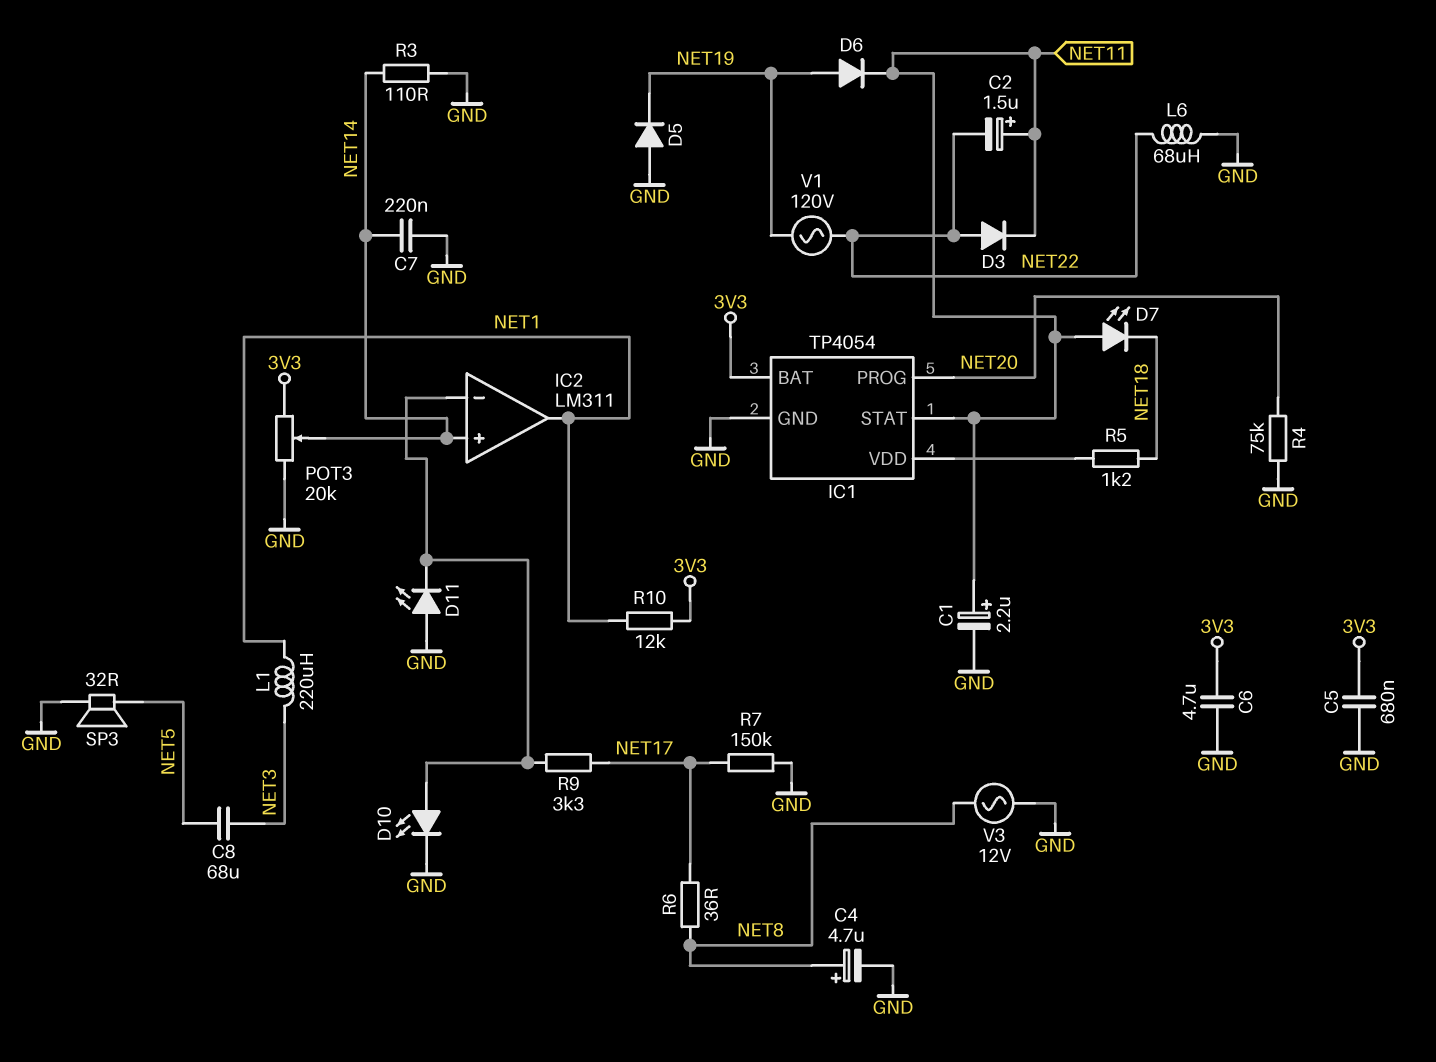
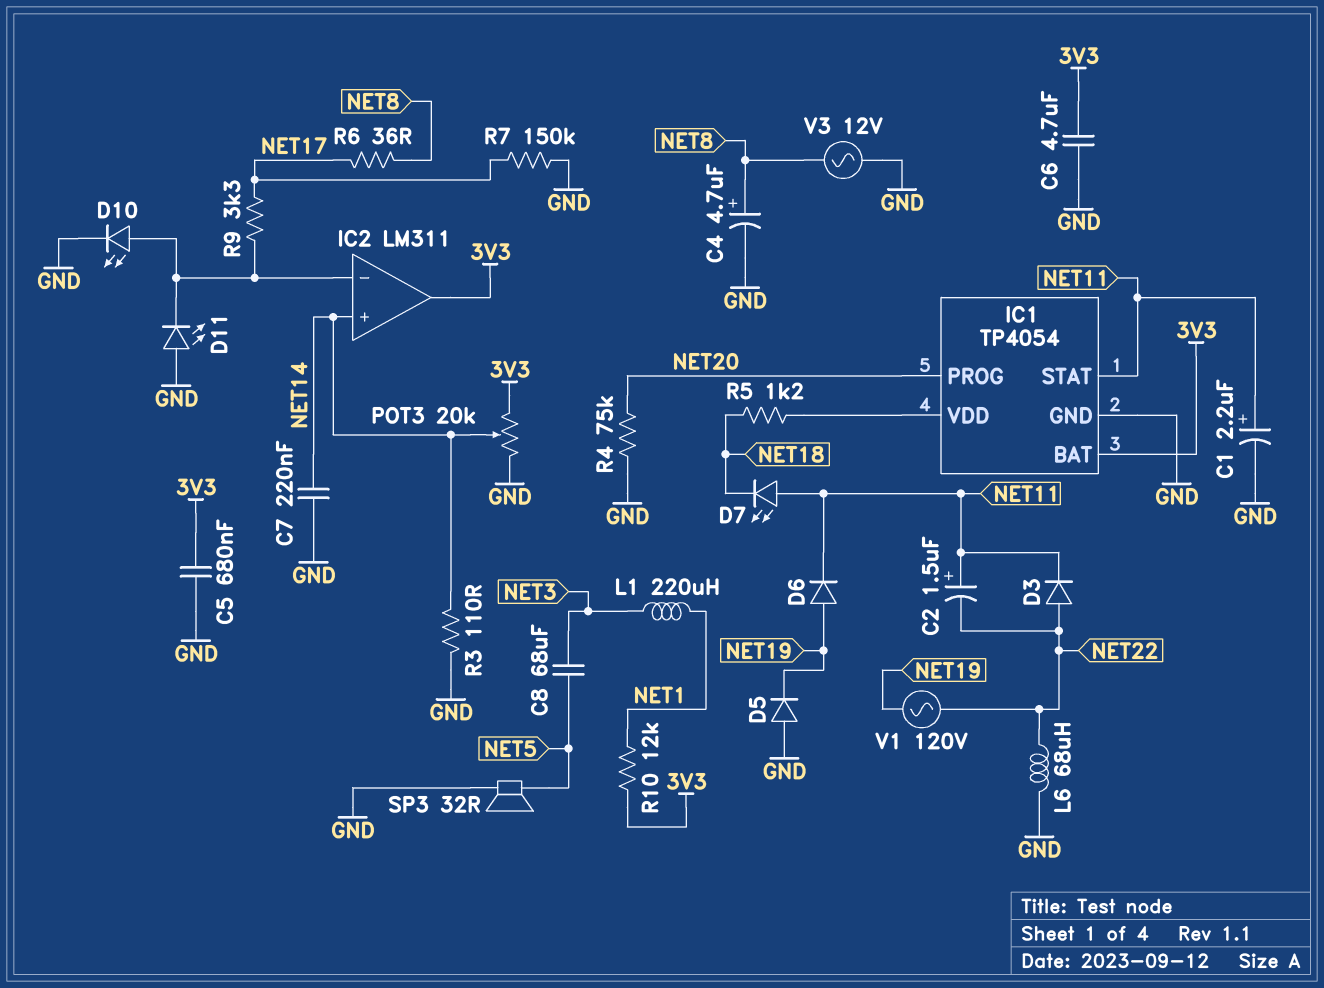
IC2 pin out: NET1 -> 3V3

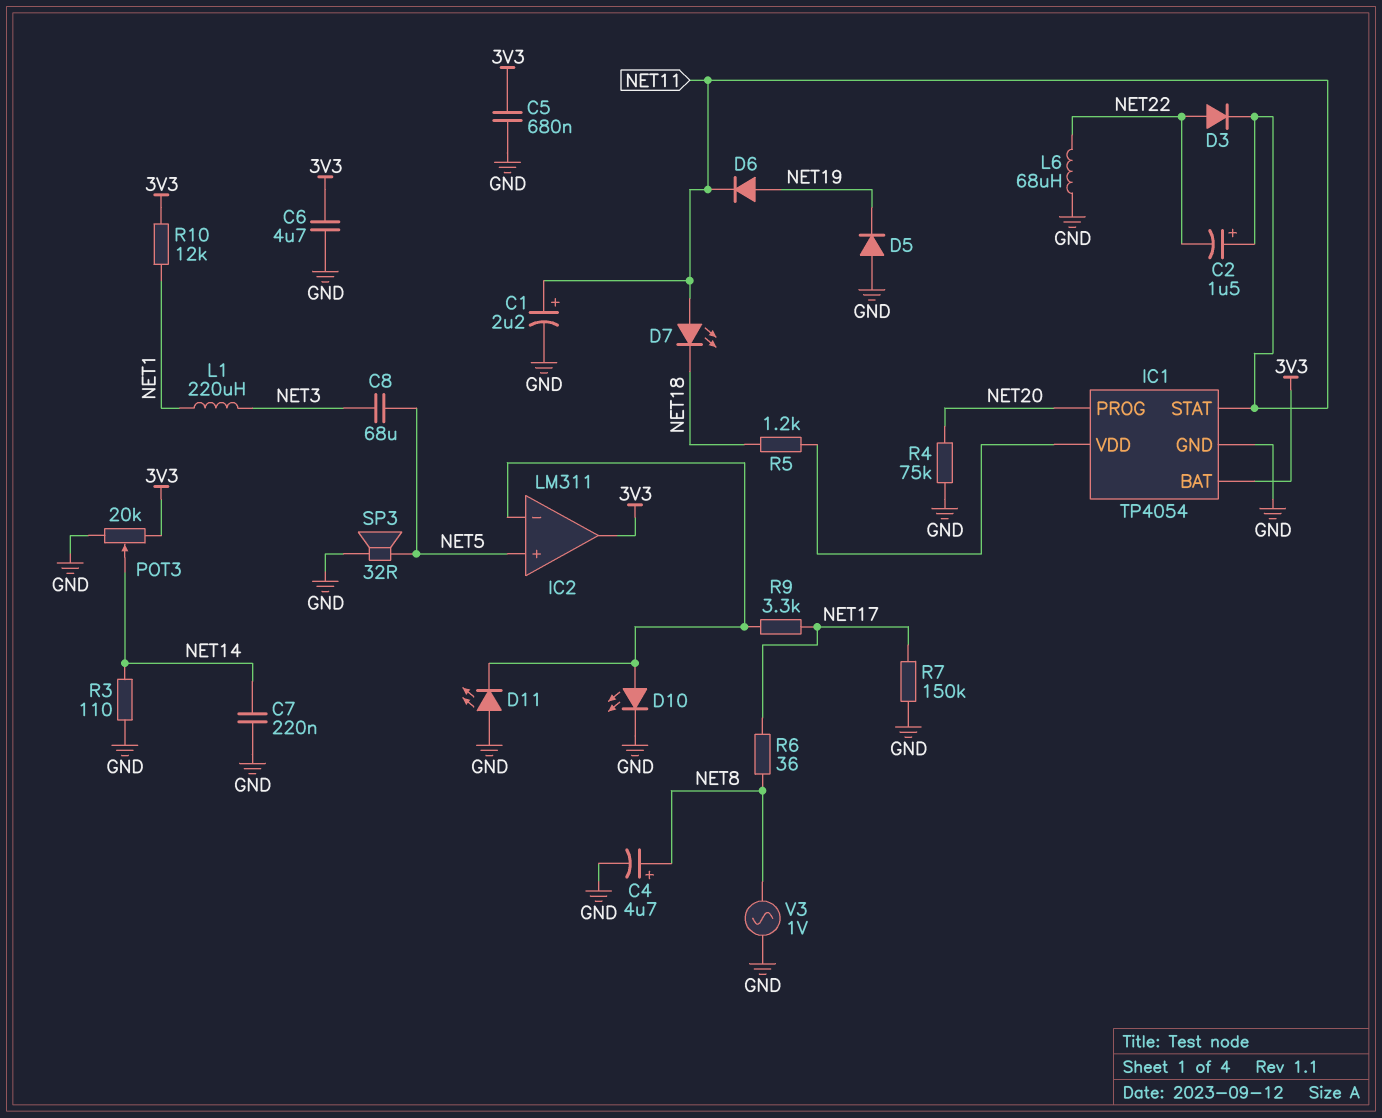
IC2 pin in+: NET14 -> NET5
V1: AC 120V (NET19, NET22) -> none
V3: AC 12V (GND, NET8) -> AC 1V (GND, NET8)

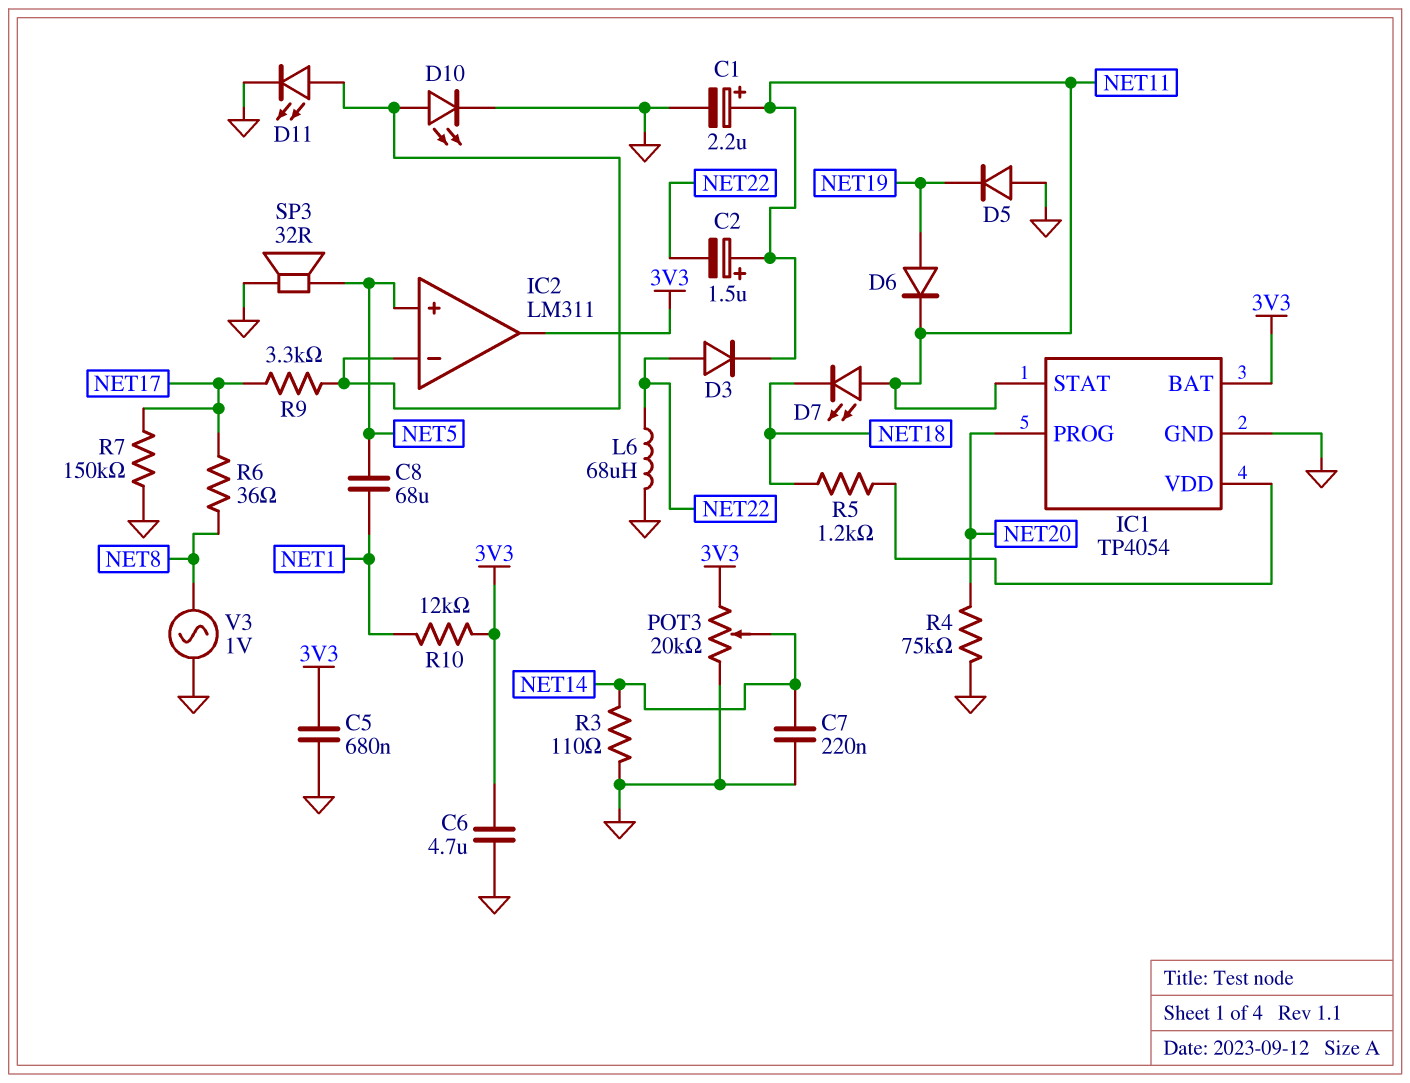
C4: 4.7uF (plus NET8, minus GND) -> none
C8: 68uF (NET3, NET5) -> 68uF (NET1, NET5)
D11: LED (A GND, K IC2/in-) -> LED (A IC2/in-, K GND)
L1: 220uH (NET1, NET3) -> none

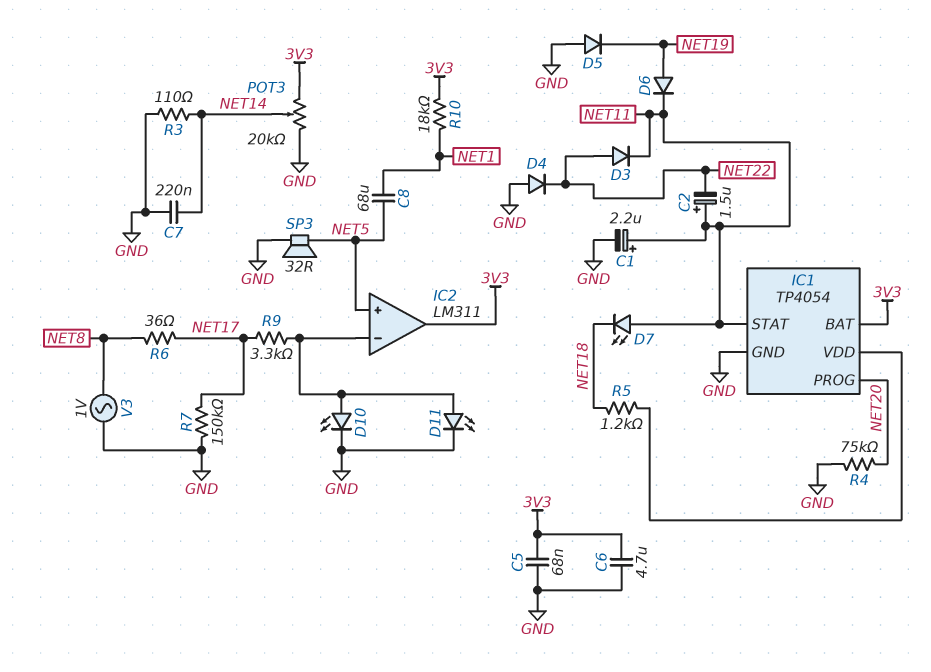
C5: 680nF (3V3, GND) -> 68nF (3V3, GND)
D4: none -> diode (A GND, K NET22)
L6: 68uH (GND, NET22) -> none
R10: 12k (3V3, NET1) -> 18k (3V3, NET1)

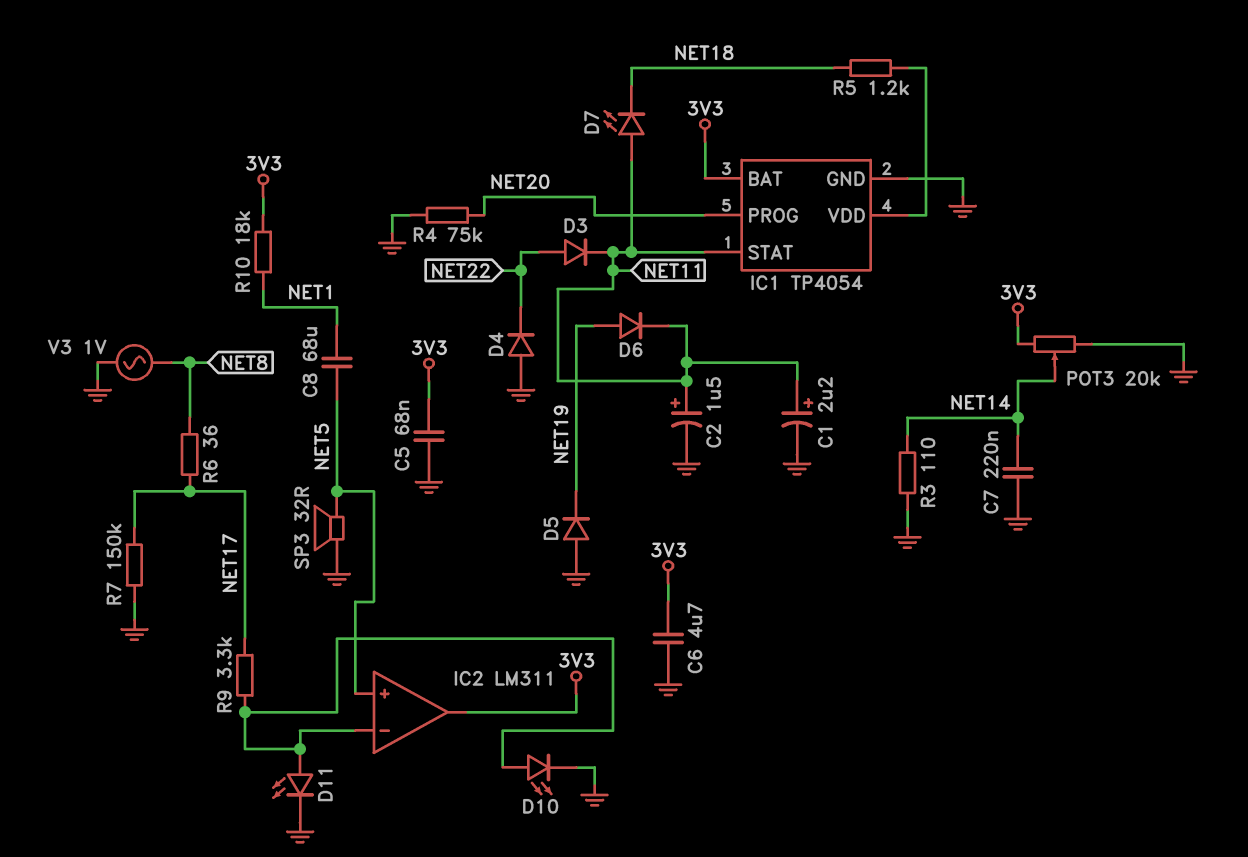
C2: 1.5uF (plus NET11, minus NET22) -> 1.5uF (plus NET11, minus GND)

